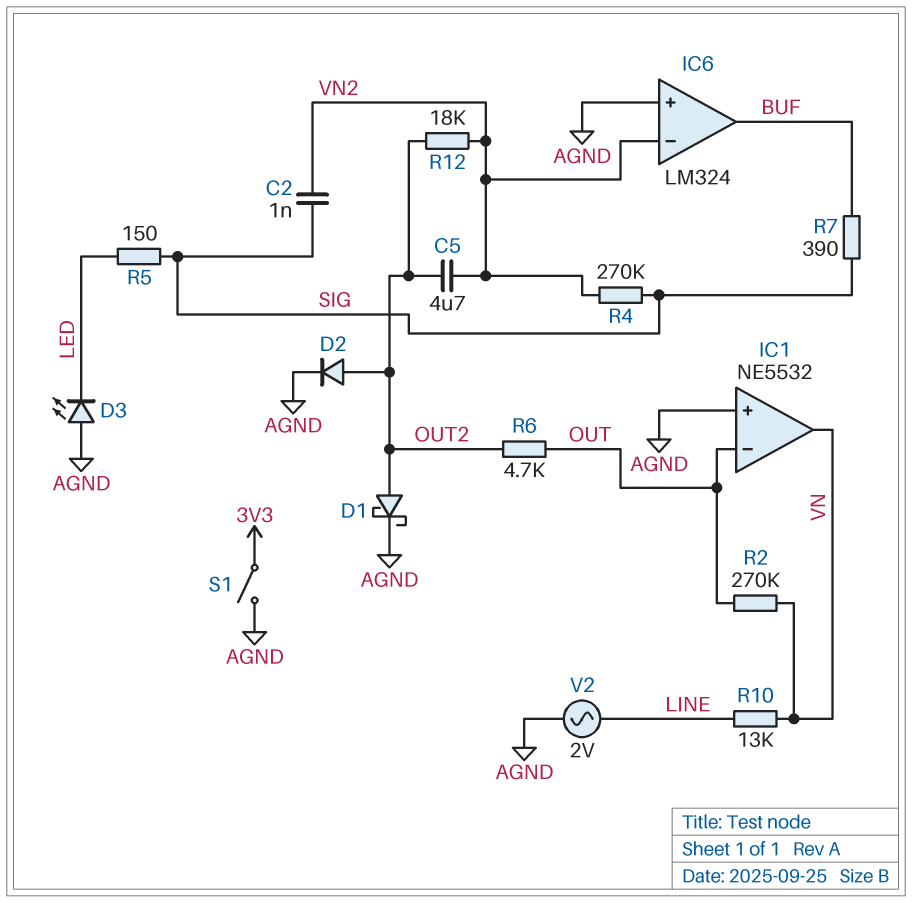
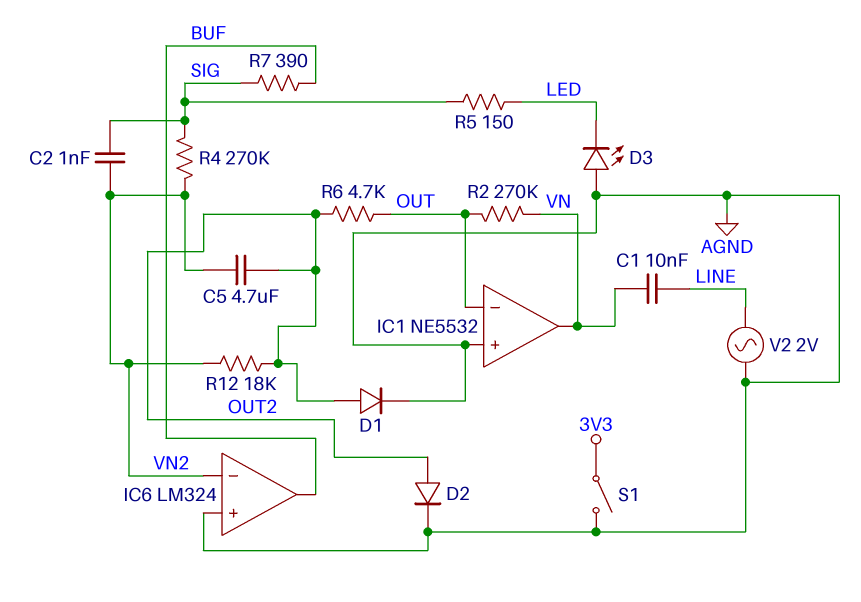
C1: none -> 10nF (LINE, VN)
D1: schottky (A OUT2, K AGND) -> diode (A OUT2, K AGND)
R10: 13k (LINE, VN) -> none

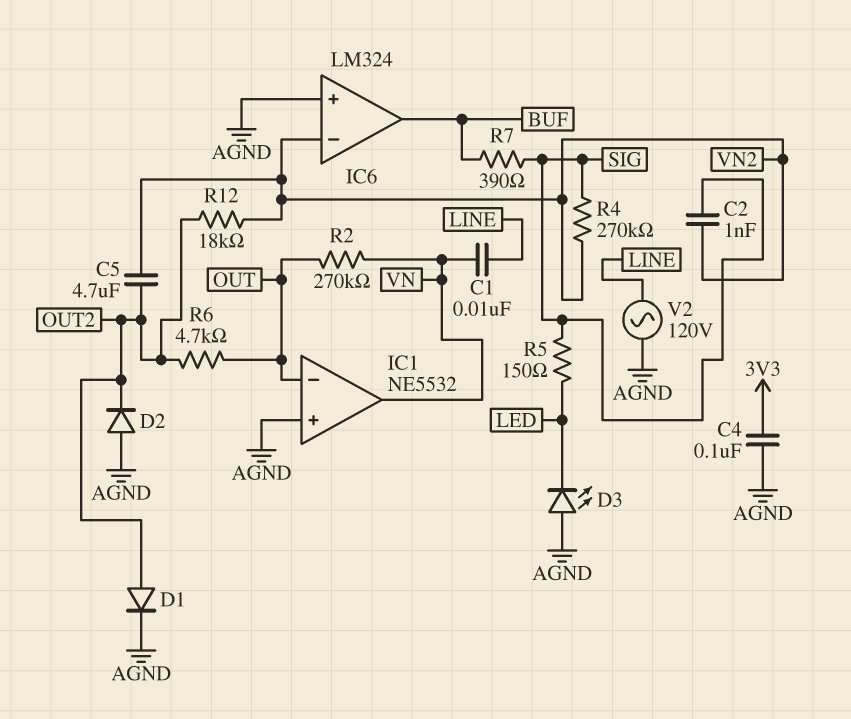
C4: none -> 100nF (3V3, AGND)
D2: diode (A OUT2, K AGND) -> diode (A AGND, K OUT2)
S1: switch (3V3, AGND) -> none
V2: AC 2V (AGND, LINE) -> AC 120V (AGND, LINE)

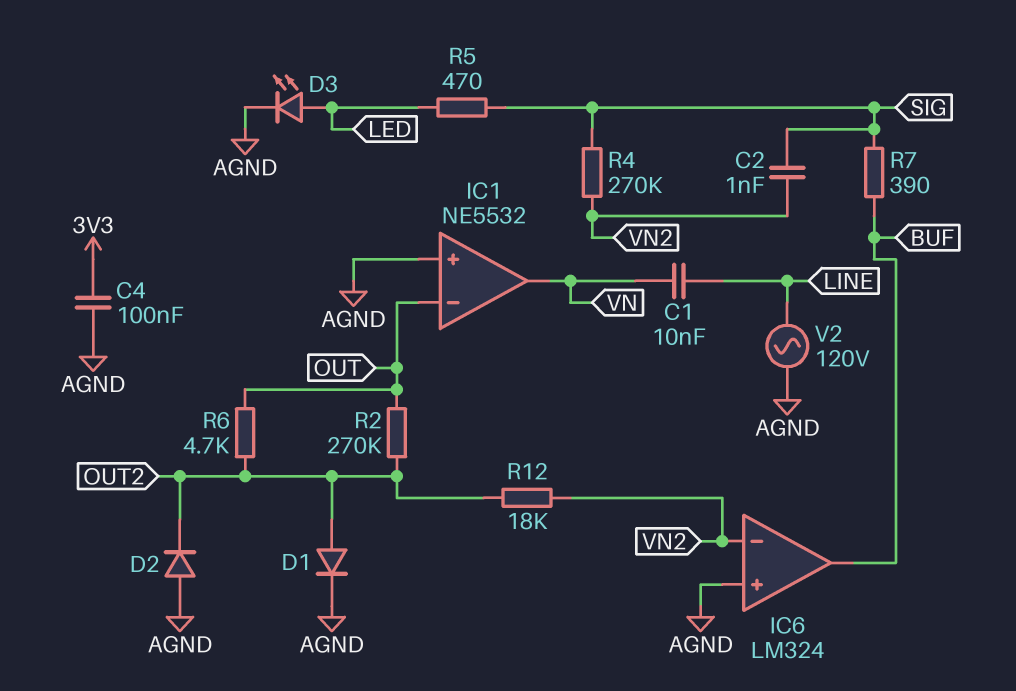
C5: 4.7uF (OUT2, VN2) -> none
D3: LED (A AGND, K LED) -> LED (A LED, K AGND)
R2: 270k (OUT, VN) -> 270k (OUT, OUT2)
R5: 150 (LED, SIG) -> 470 (LED, SIG)

